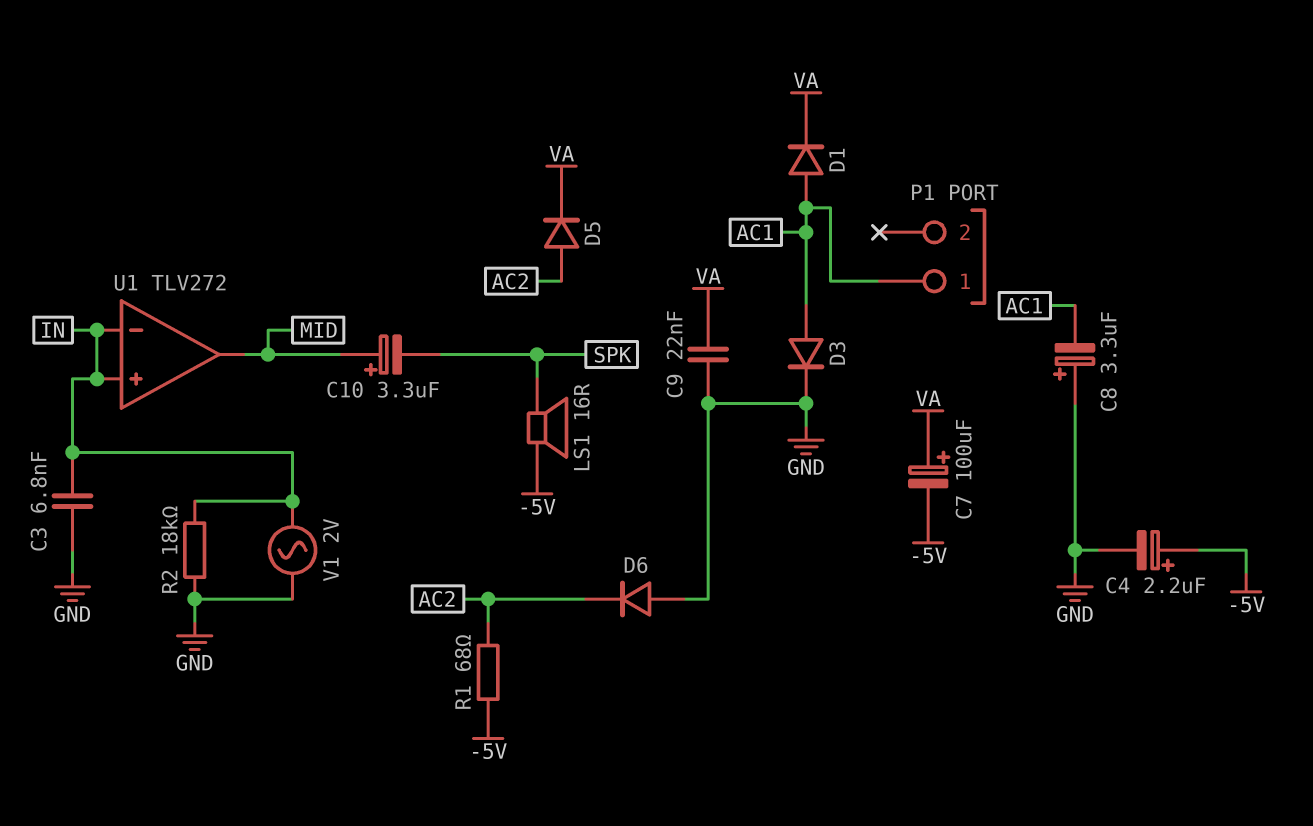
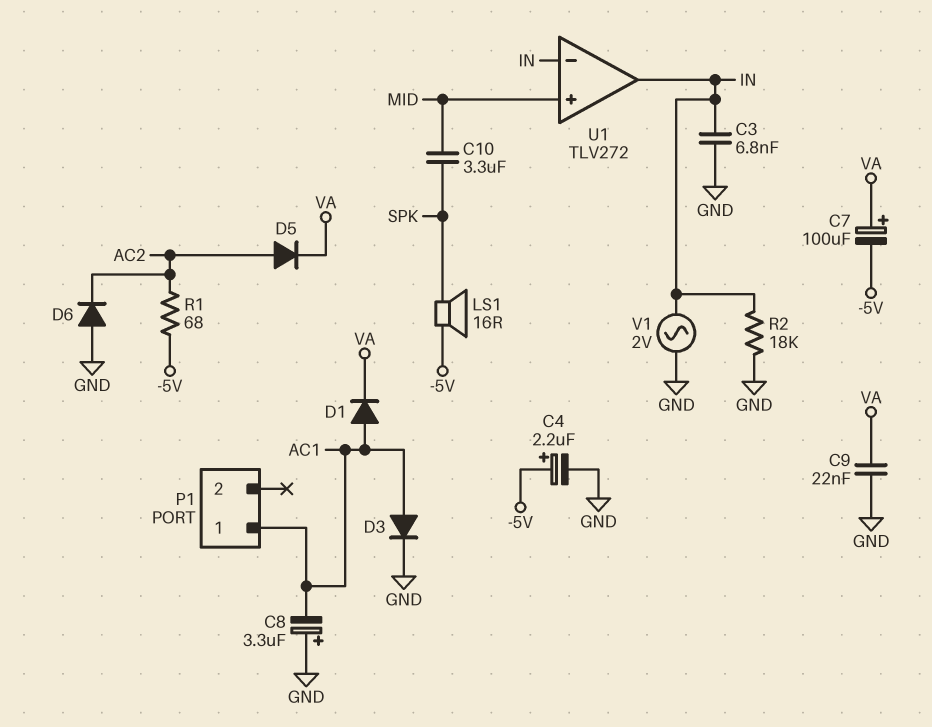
C10: 3.3uF (plus MID, minus SPK) -> 3.3uF (MID, SPK)
U1 pin in+: IN -> MID
U1 pin out: MID -> IN

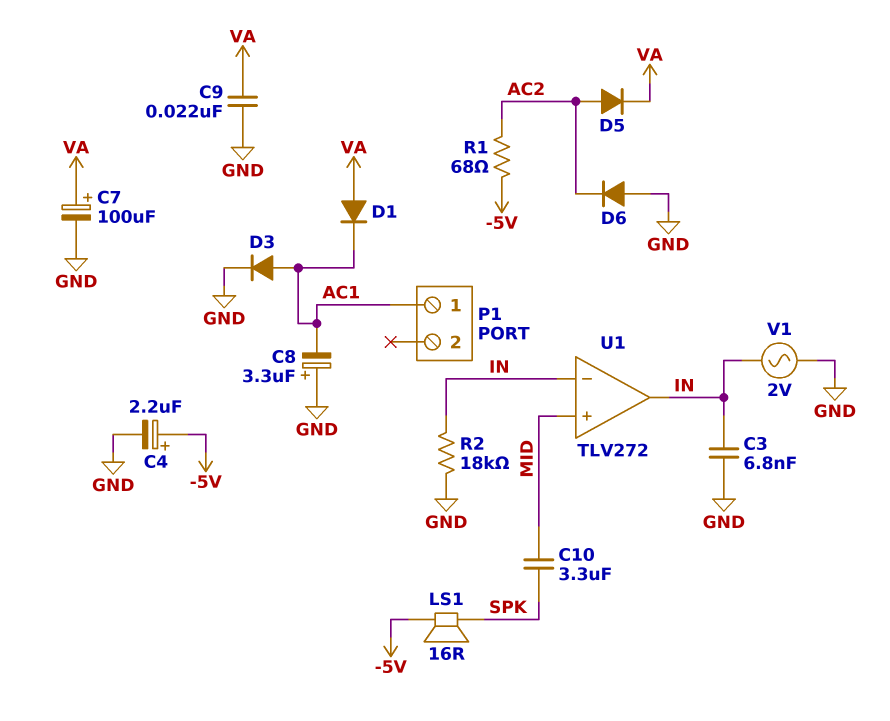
C7: 100uF (plus VA, minus -5V) -> 100uF (plus VA, minus GND)
D1: diode (A AC1, K VA) -> diode (A VA, K AC1)

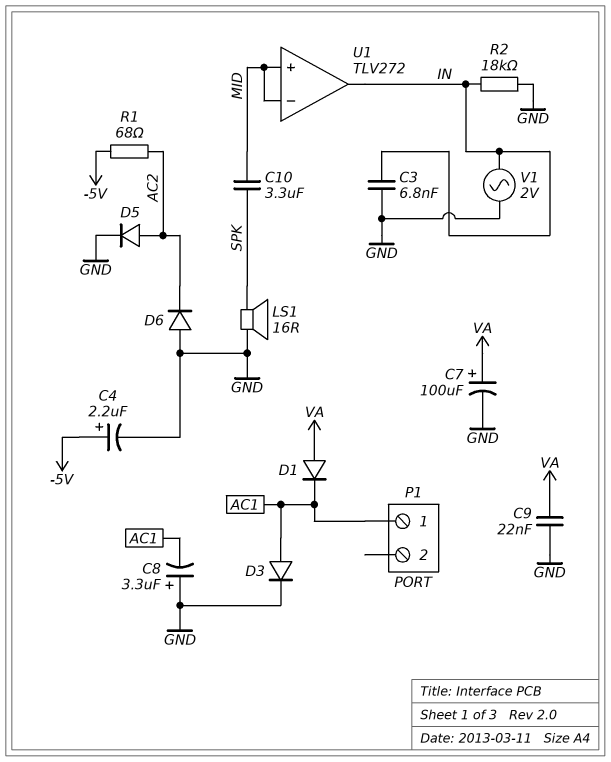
D5: diode (A AC2, K VA) -> diode (A AC2, K GND)
LS1: speaker 16R (-5V, SPK) -> speaker 16R (GND, SPK)
U1 pin in-: IN -> MID

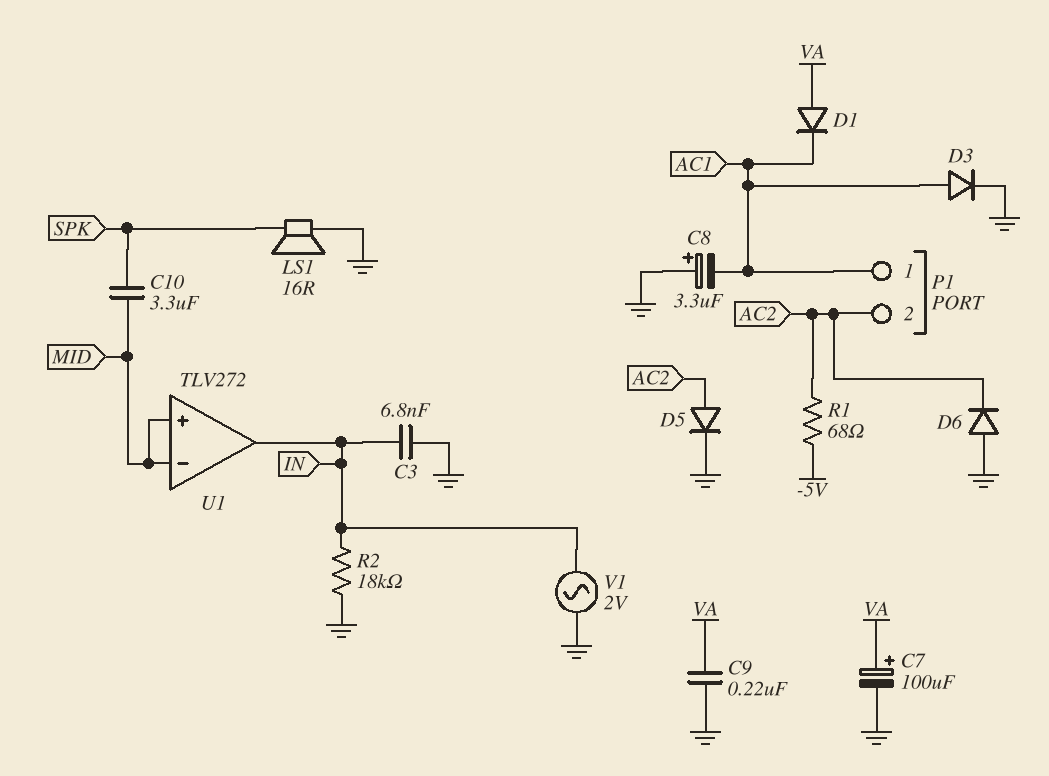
C4: 2.2uF (plus -5V, minus GND) -> none
C9: 22nF (GND, VA) -> 220nF (GND, VA)
P1 pin 2: none -> AC2

